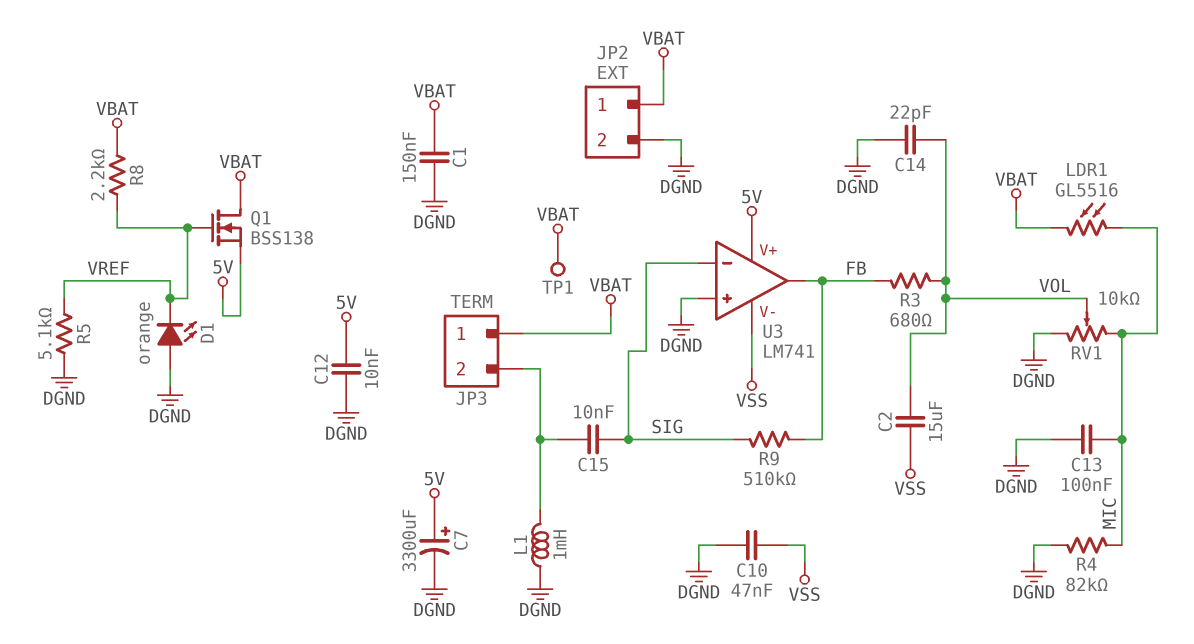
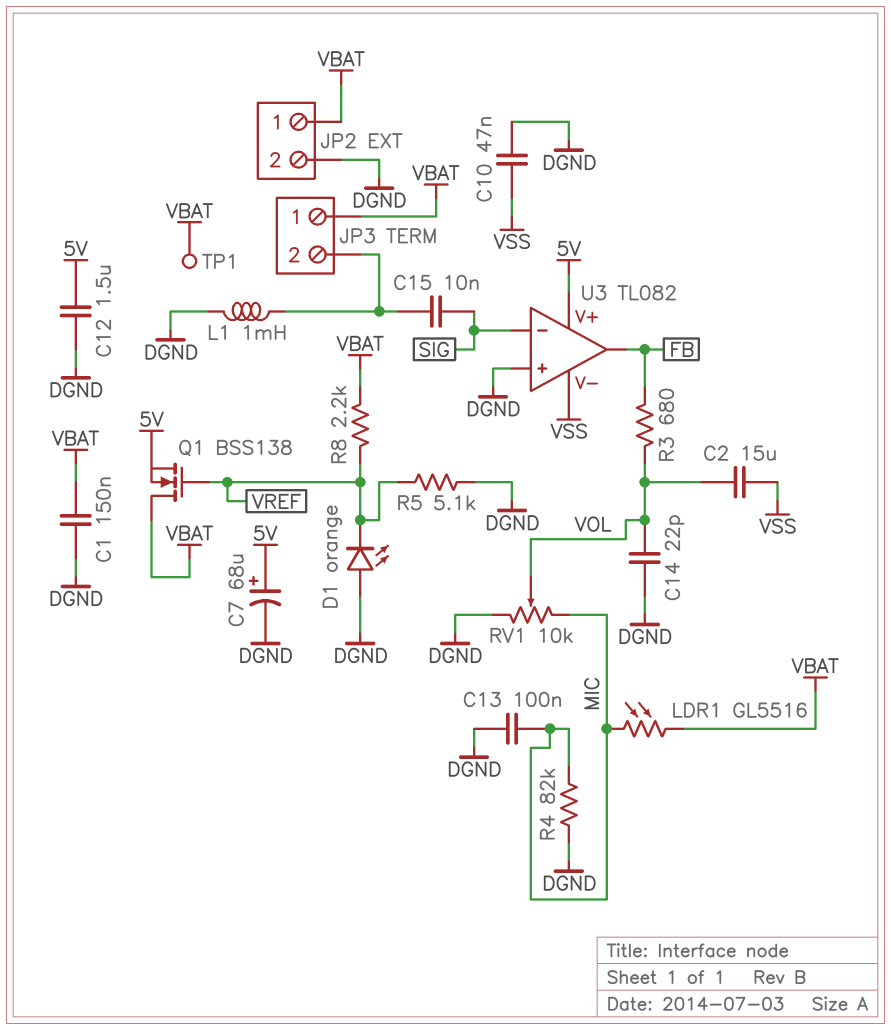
C7: 3300uF (plus 5V, minus DGND) -> 68uF (plus 5V, minus DGND)
C12: 10nF (5V, DGND) -> 1.5uF (5V, DGND)
R9: 510k (FB, SIG) -> none
U3: LM741 -> TL082

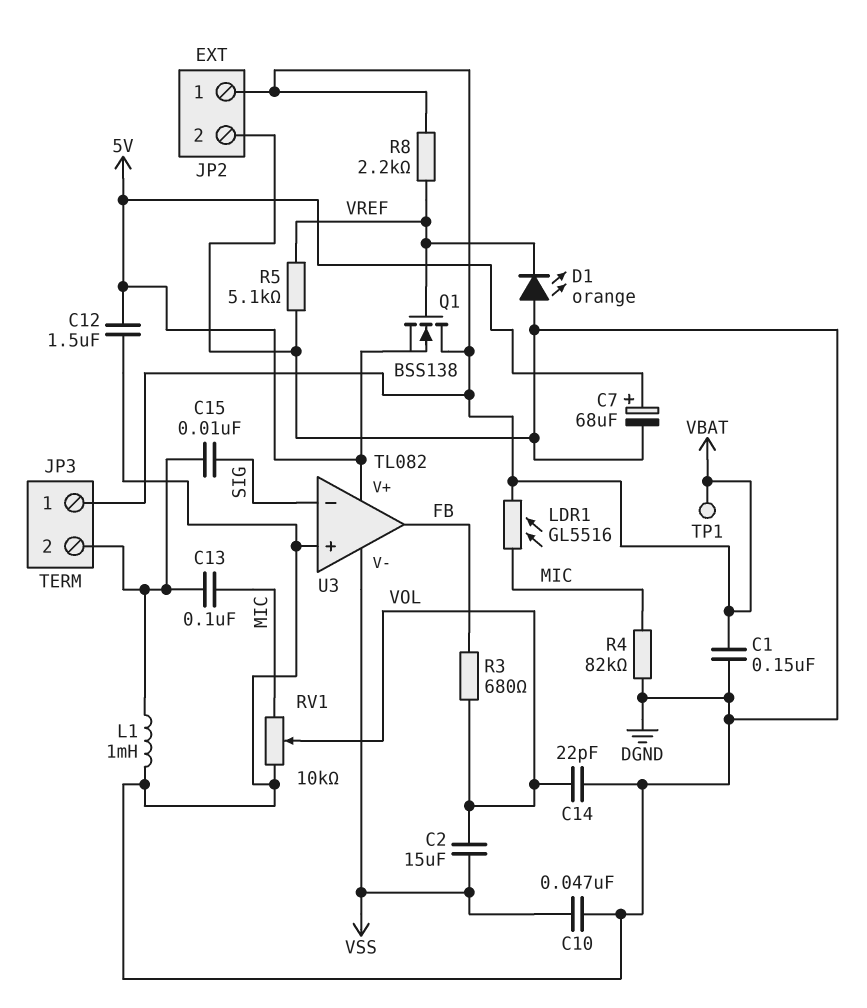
C13: 100nF (DGND, MIC) -> 100nF (JP3/2, MIC)

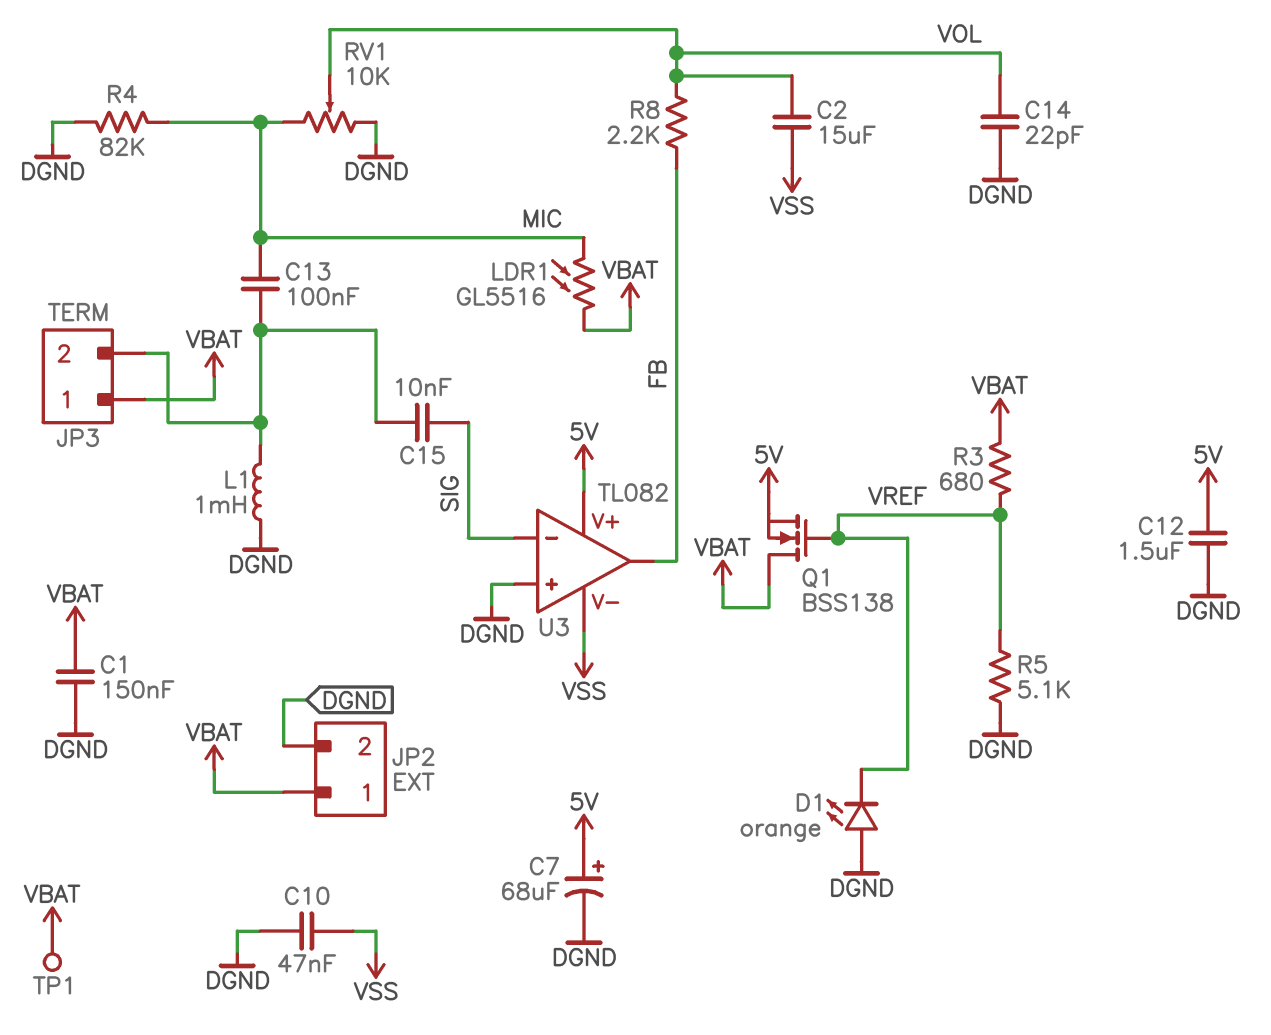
R3: 680 (FB, VOL) -> 680 (VBAT, VREF)
R8: 2.2k (VBAT, VREF) -> 2.2k (FB, VOL)

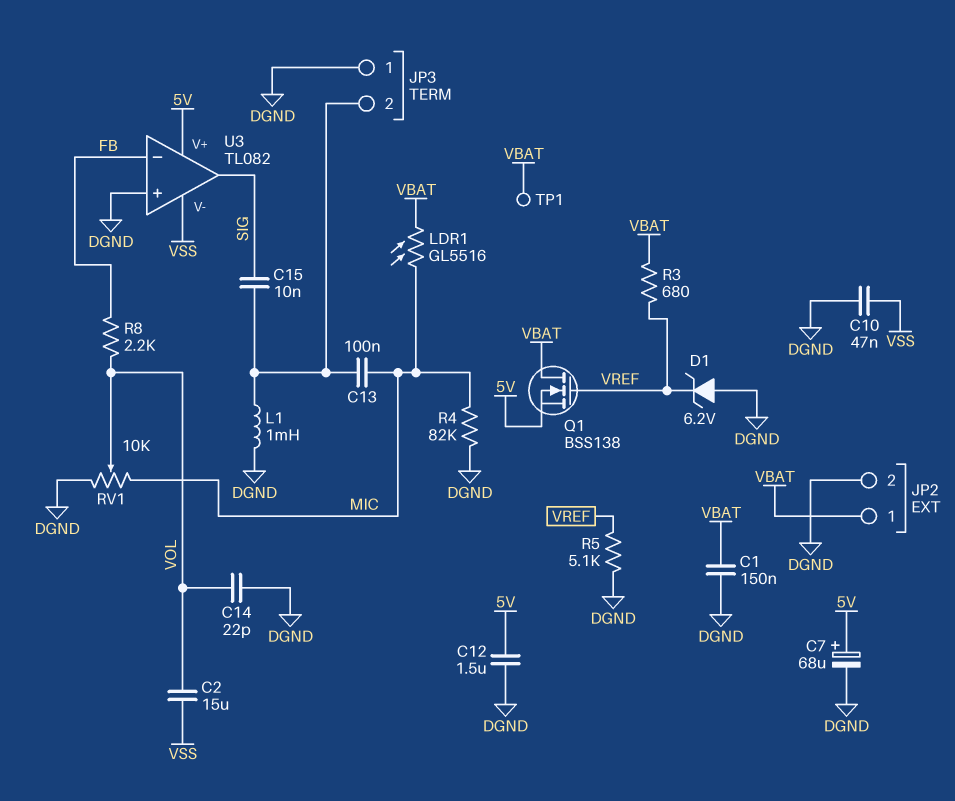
D1: LED orange (A DGND, K VREF) -> zener 6.2V (A DGND, K VREF)
JP3 pin 1: VBAT -> DGND
U3 pin in-: SIG -> FB
U3 pin out: FB -> SIG

